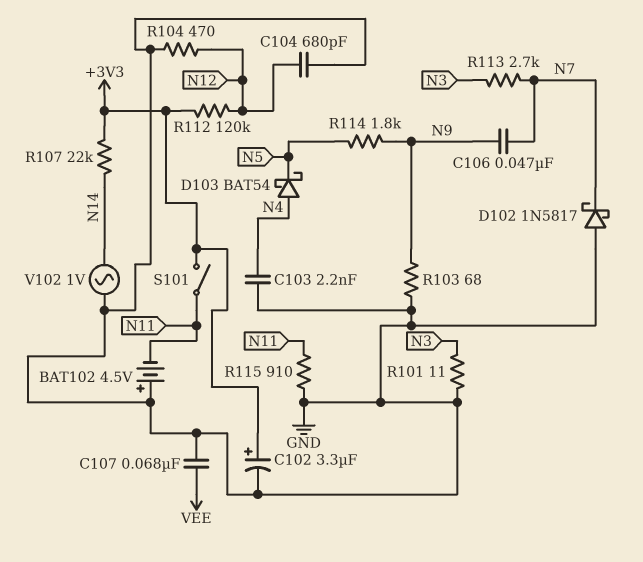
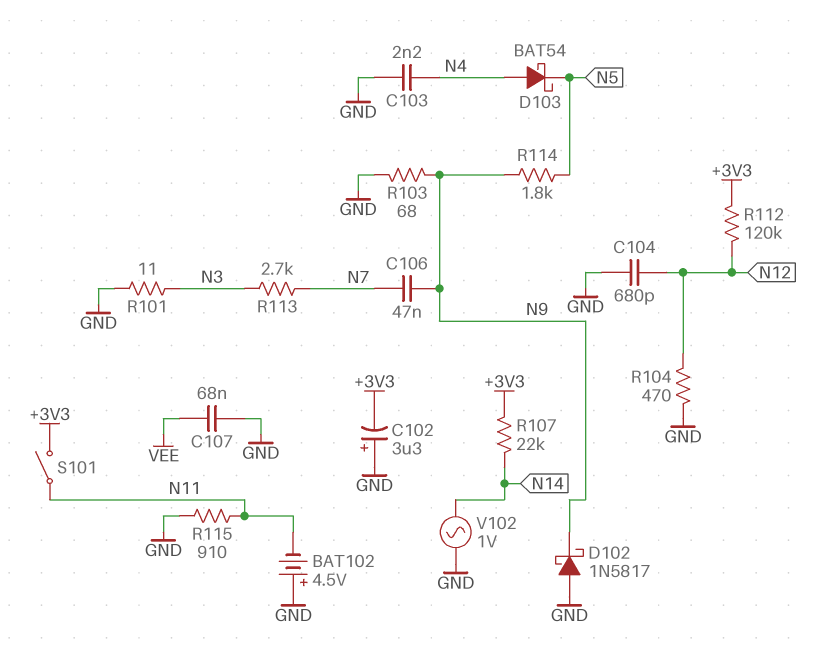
C102: 3.3uF (plus +3V3, minus GND) -> 3.3uF (plus GND, minus +3V3)
D102: schottky 1N5817 (A GND, K N7) -> schottky 1N5817 (A GND, K N9)

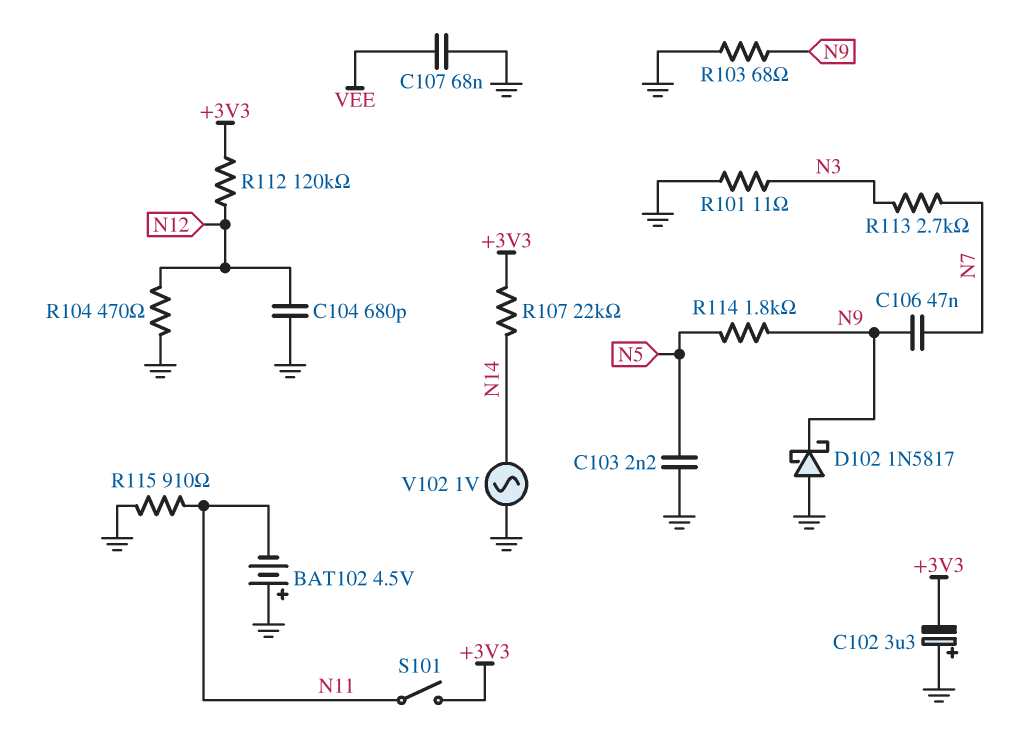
C103: 2.2nF (GND, N4) -> 2.2nF (GND, N5)
D103: schottky BAT54 (A N4, K N5) -> none

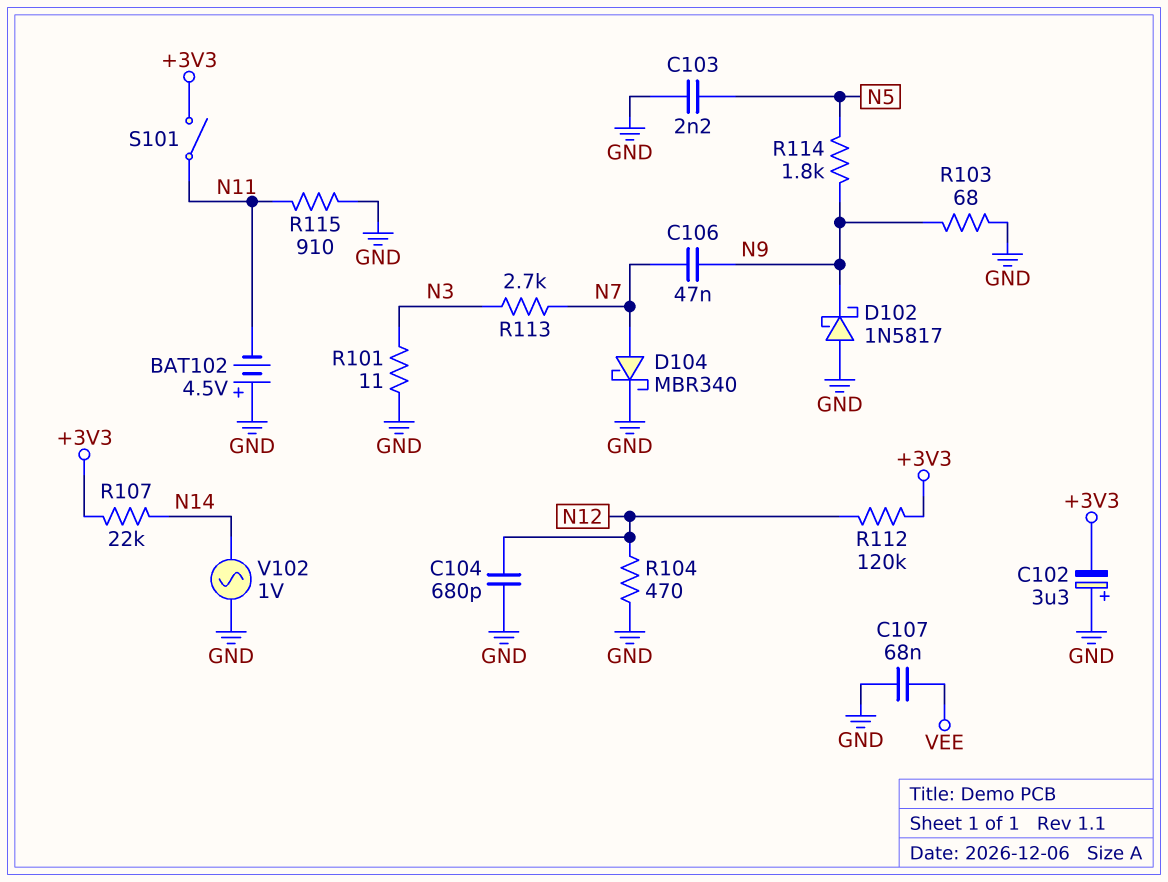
D104: none -> schottky MBR340 (A N7, K GND)

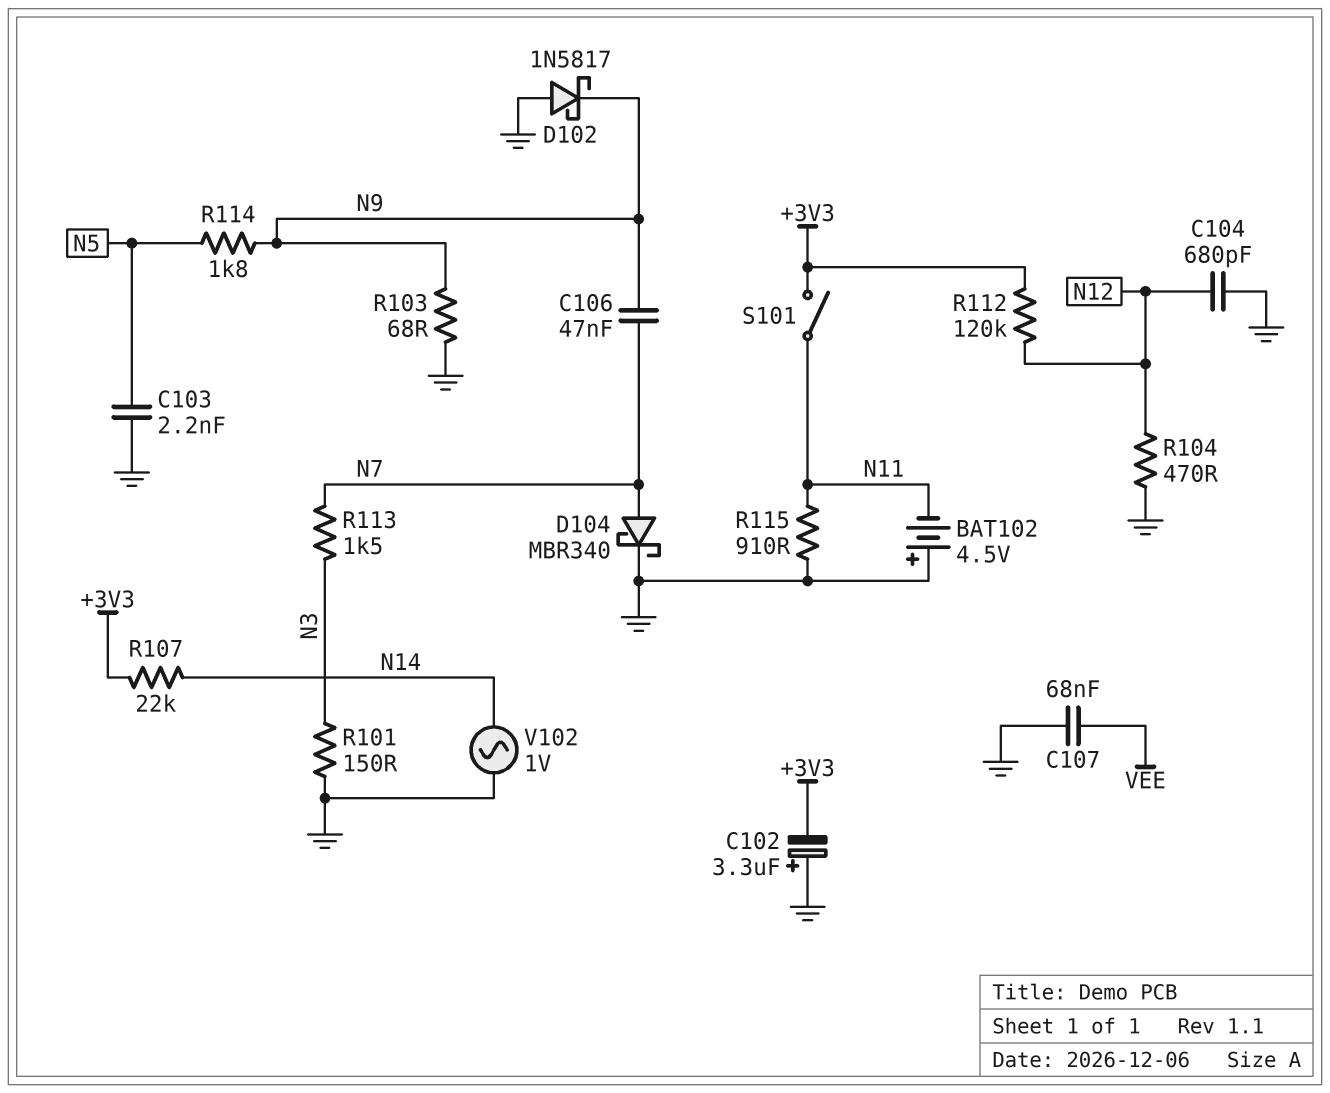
R101: 11 (GND, N3) -> 150 (GND, N3)
R113: 2.7k (N3, N7) -> 1.5k (N3, N7)

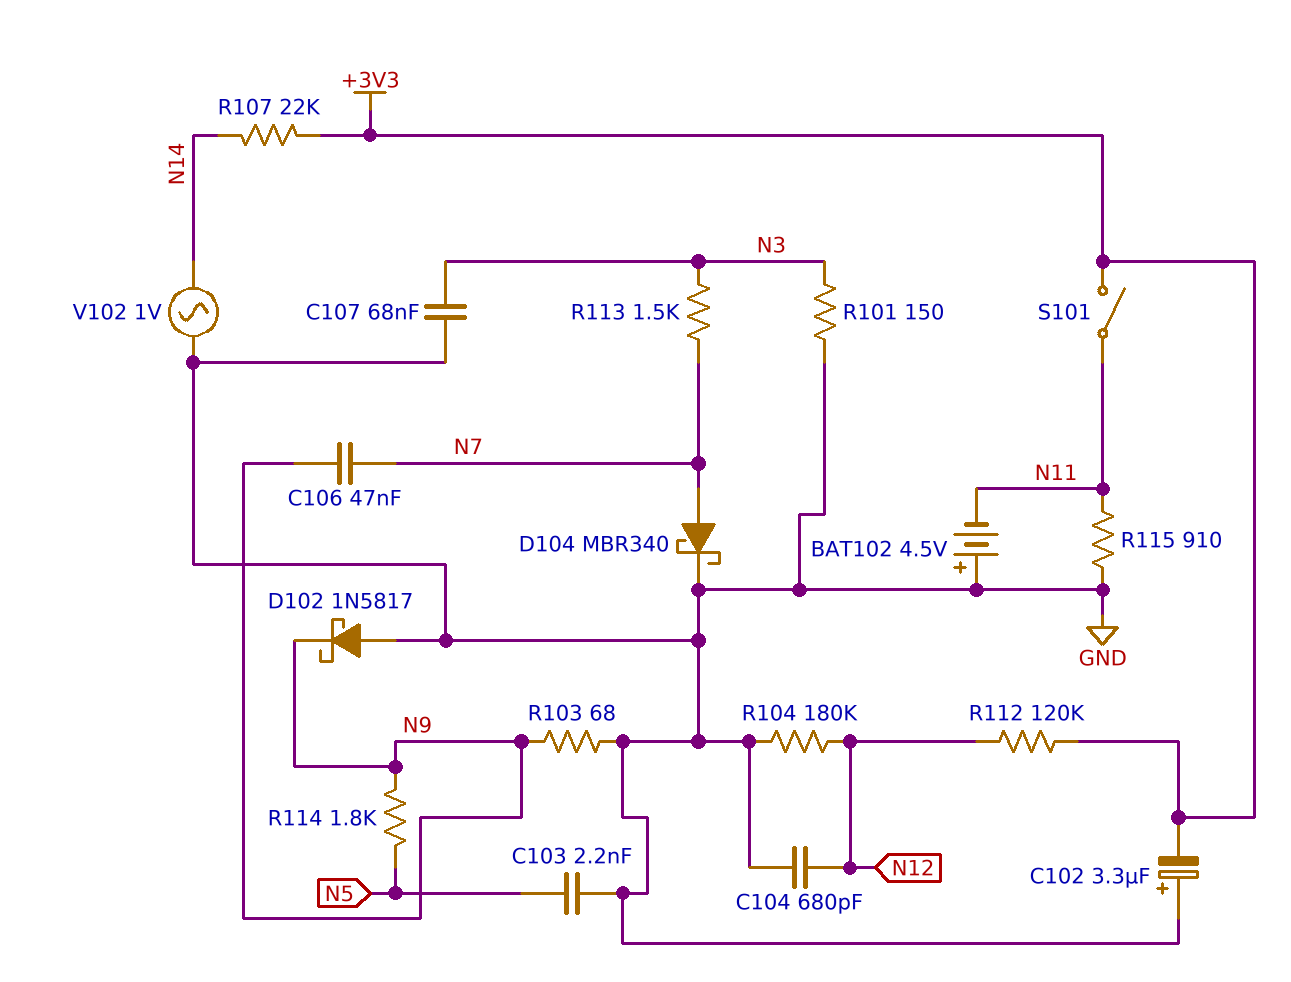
C107: 68nF (GND, VEE) -> 68nF (GND, N3)
R104: 470 (GND, N12) -> 180k (GND, N12)

